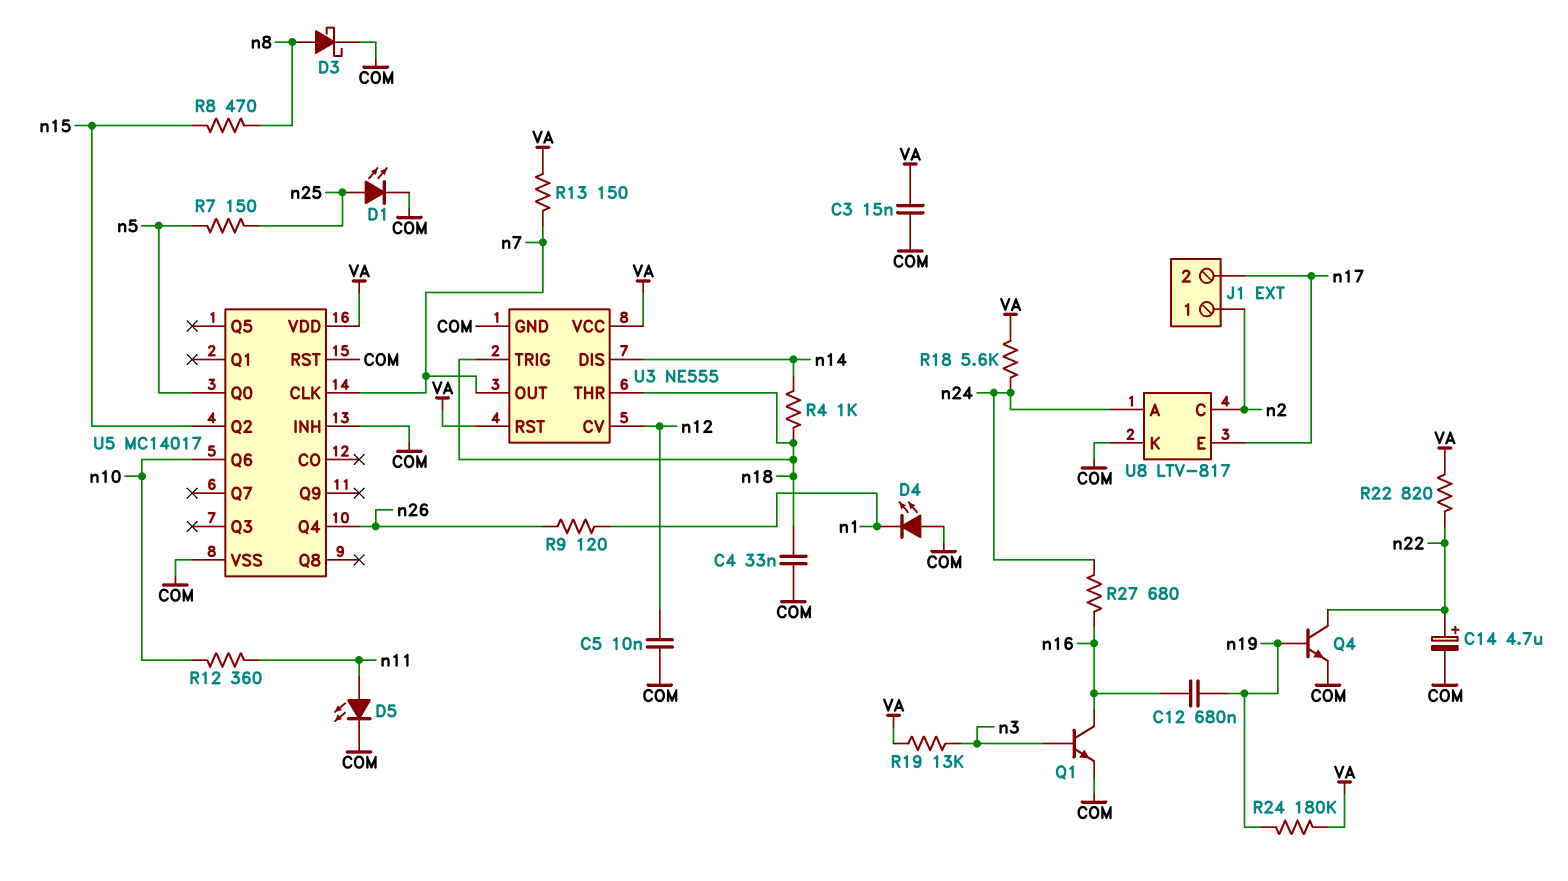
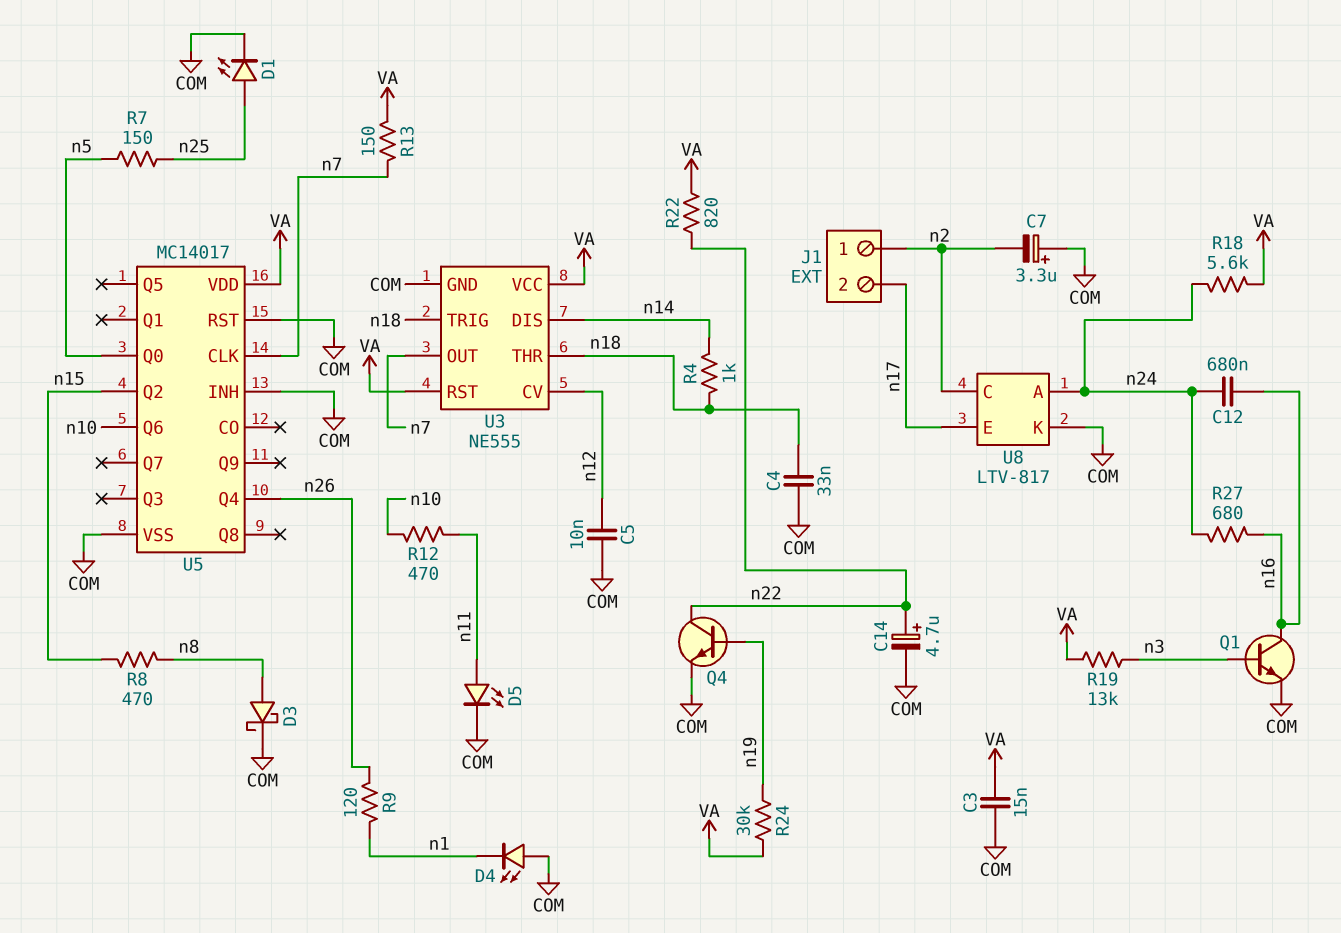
C7: none -> 3.3uF (plus COM, minus n2)
C12: 680nF (n16, n19) -> 680nF (n16, n24)
R12: 360 (n10, n11) -> 470 (n10, n11)
R24: 180k (VA, n19) -> 30k (VA, n19)

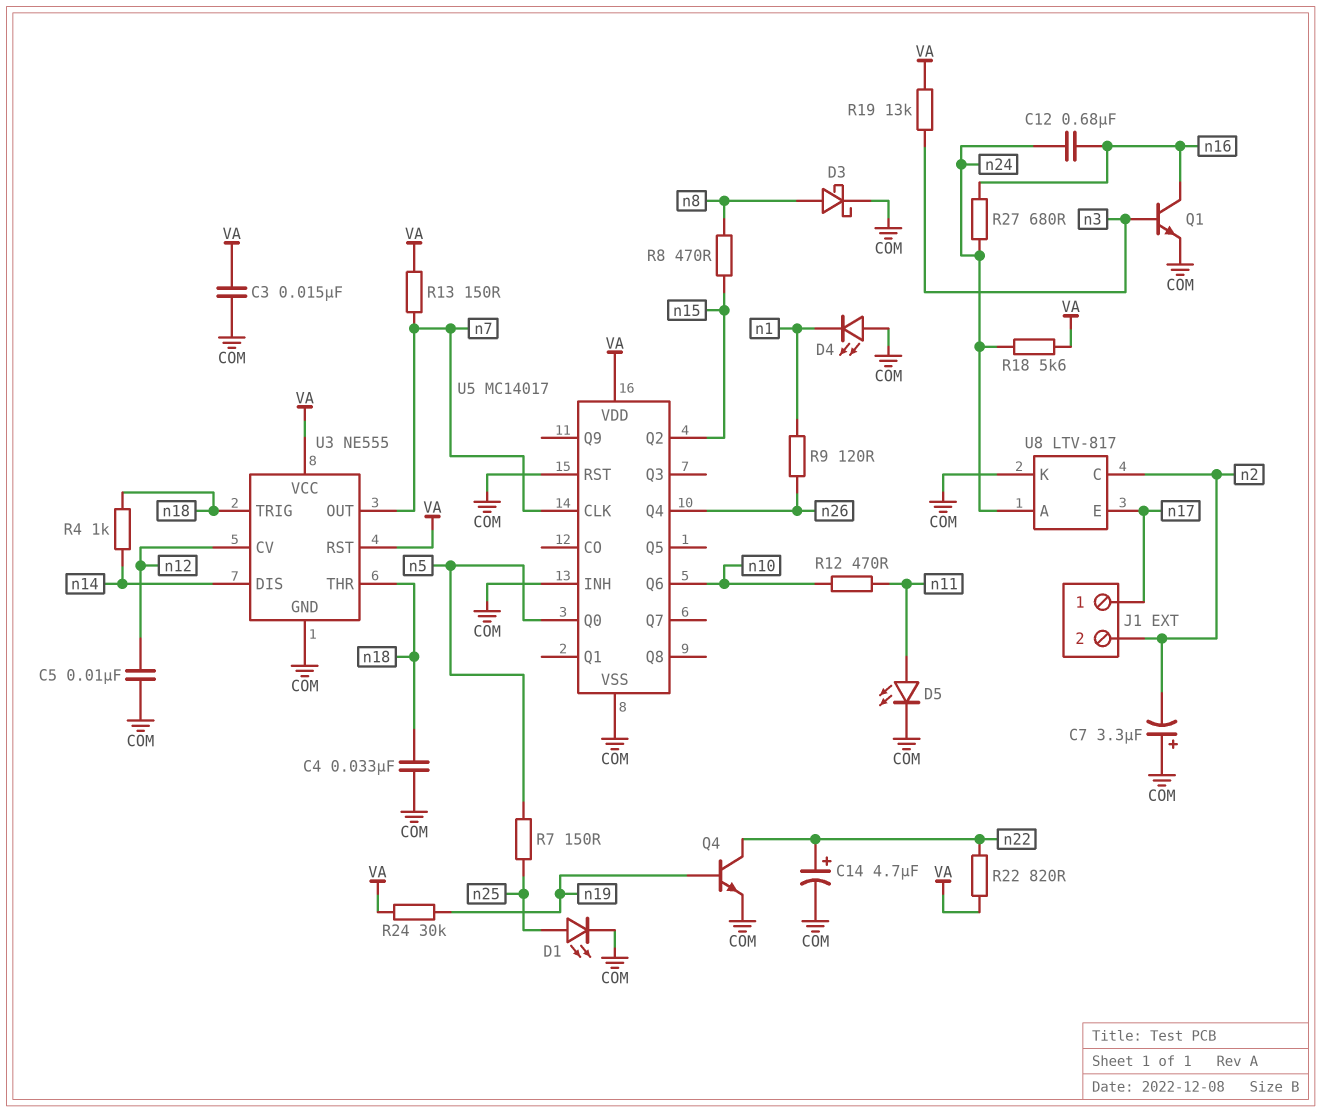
J1 pin 1: n2 -> n17
J1 pin 2: n17 -> n2

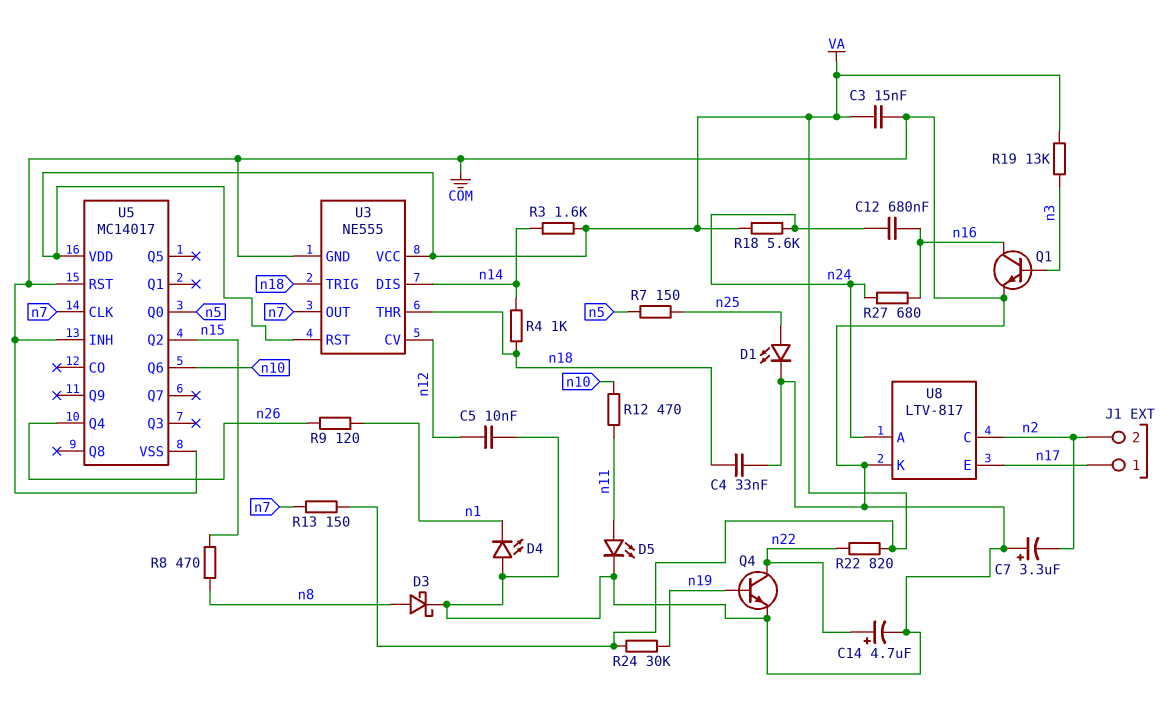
R3: none -> 1.6k (VA, n14)

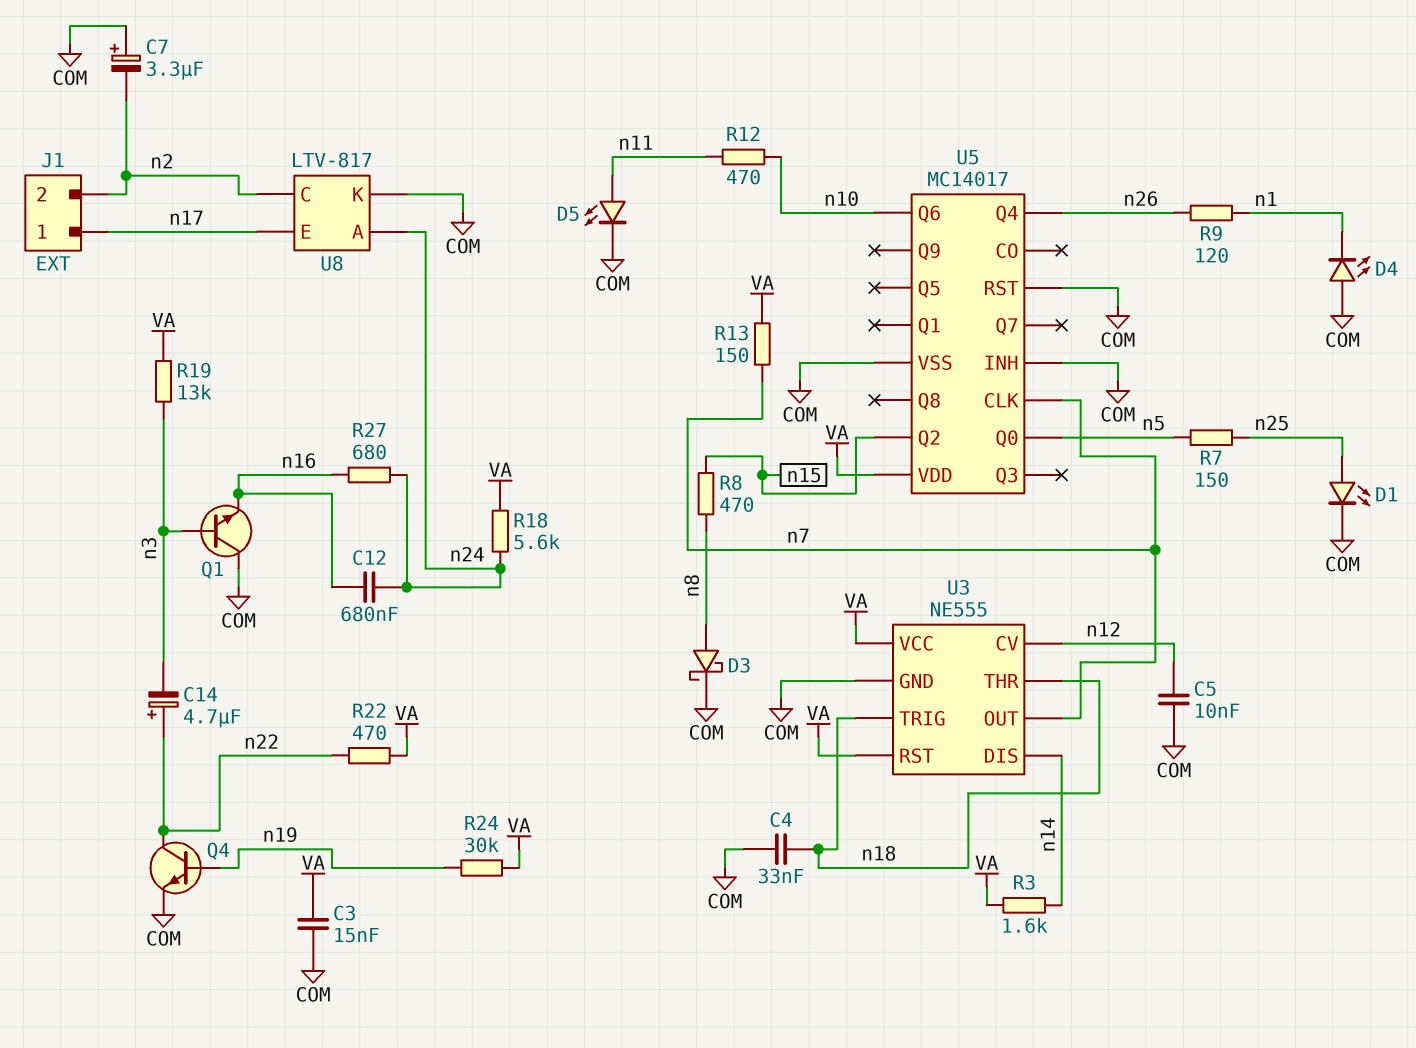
C14: 4.7uF (plus n22, minus COM) -> 4.7uF (plus n22, minus n3)
Q1: NPN (B n3, C n16, E COM) -> NPN (B n3, C COM, E n16)
R4: 1k (n14, n18) -> none
R22: 820 (VA, n22) -> 470 (VA, n22)

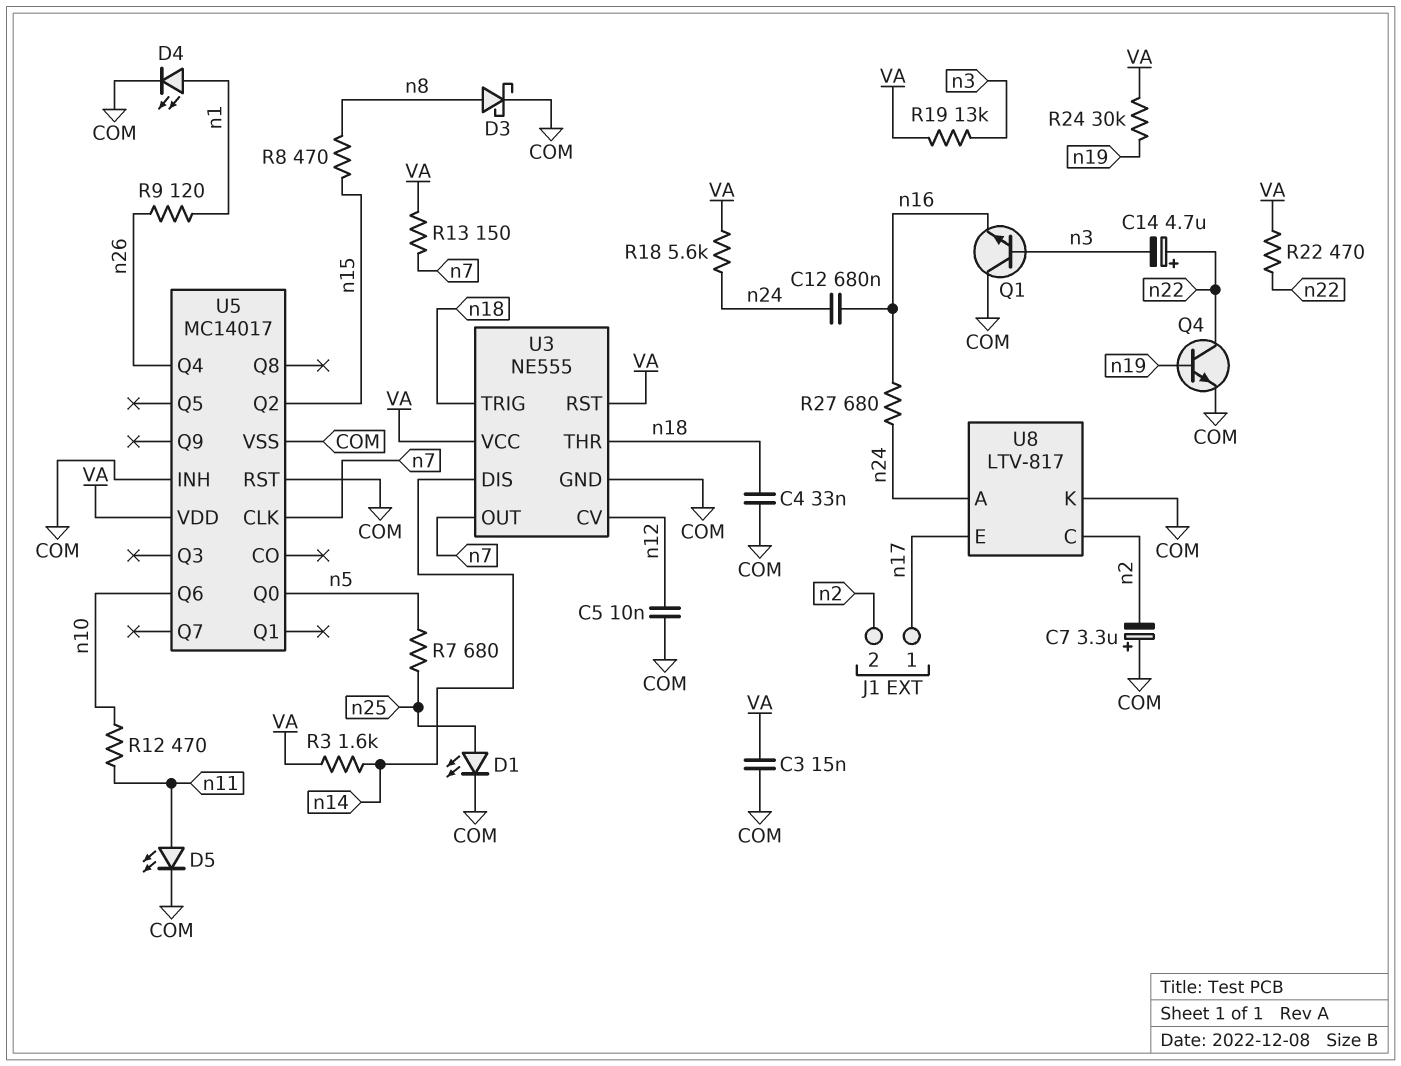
D4: LED (A COM, K n1) -> LED (A n1, K COM)
R7: 150 (n5, n25) -> 680 (n5, n25)

